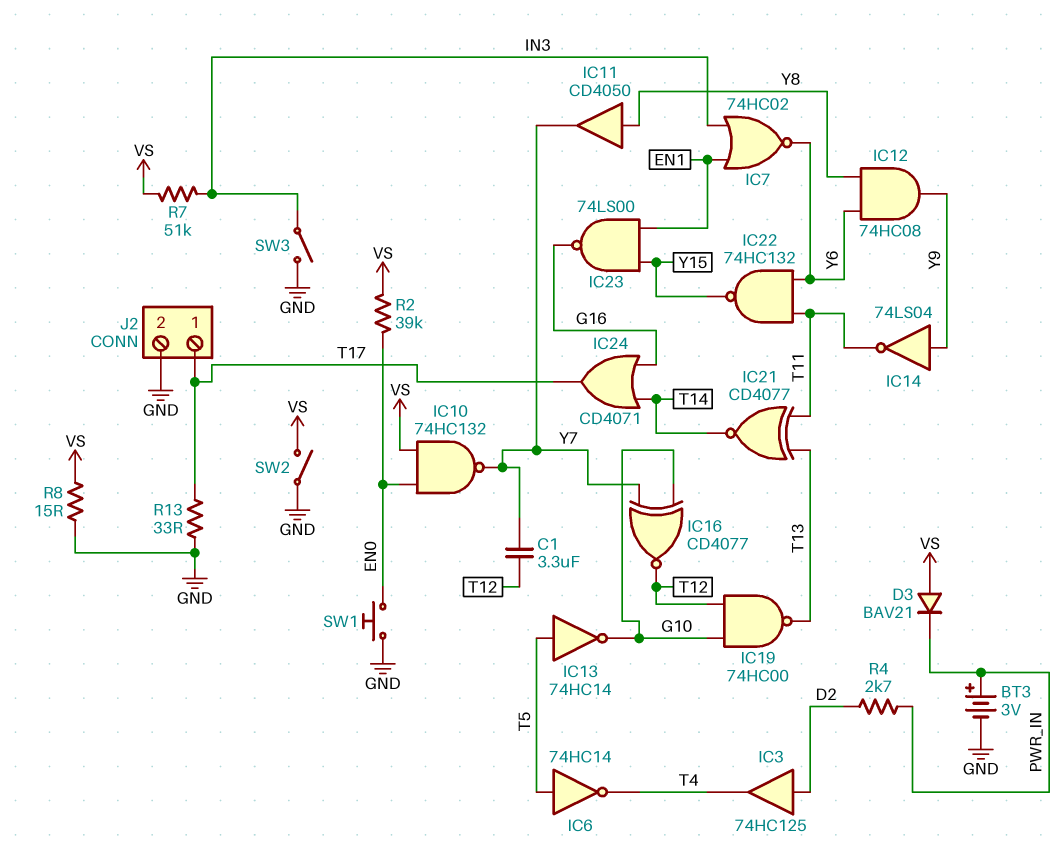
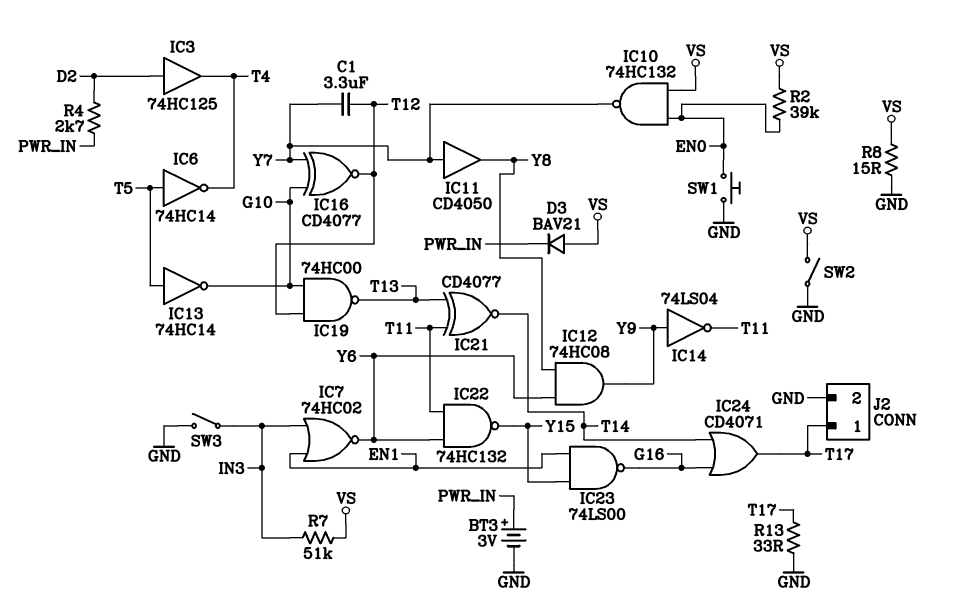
IC11: buffer CD4050 (in Y8, out Y7) -> buffer CD4050 (in Y7, out Y8)

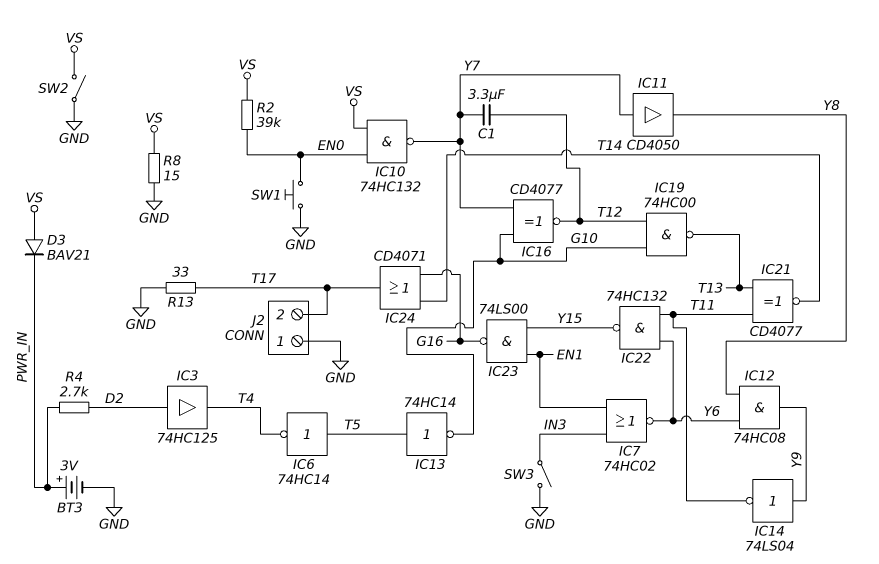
J2 pin 1: T17 -> GND
J2 pin 2: GND -> T17
R7: 51k (IN3, VS) -> none

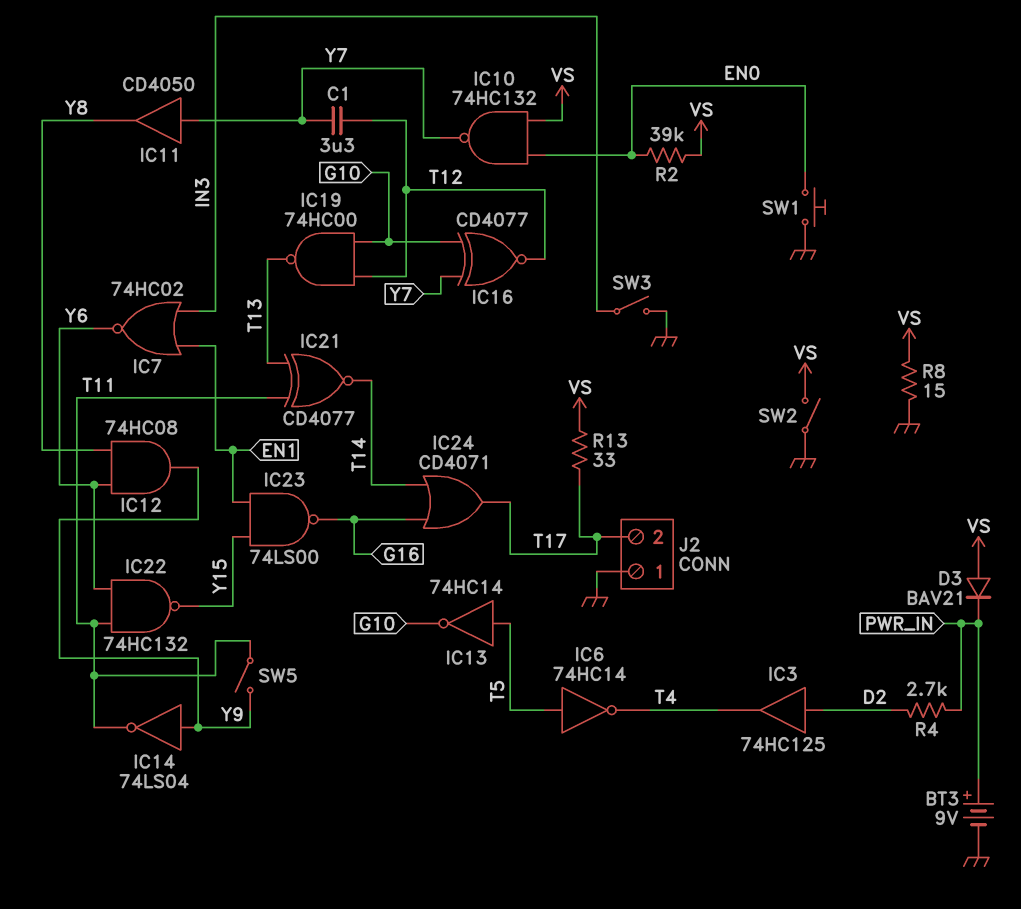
BT3: 3V (plus PWR_IN, minus GND) -> 9V (plus PWR_IN, minus GND)
R13: 33 (GND, T17) -> 33 (T17, VS)
SW5: none -> switch (T11, Y9)

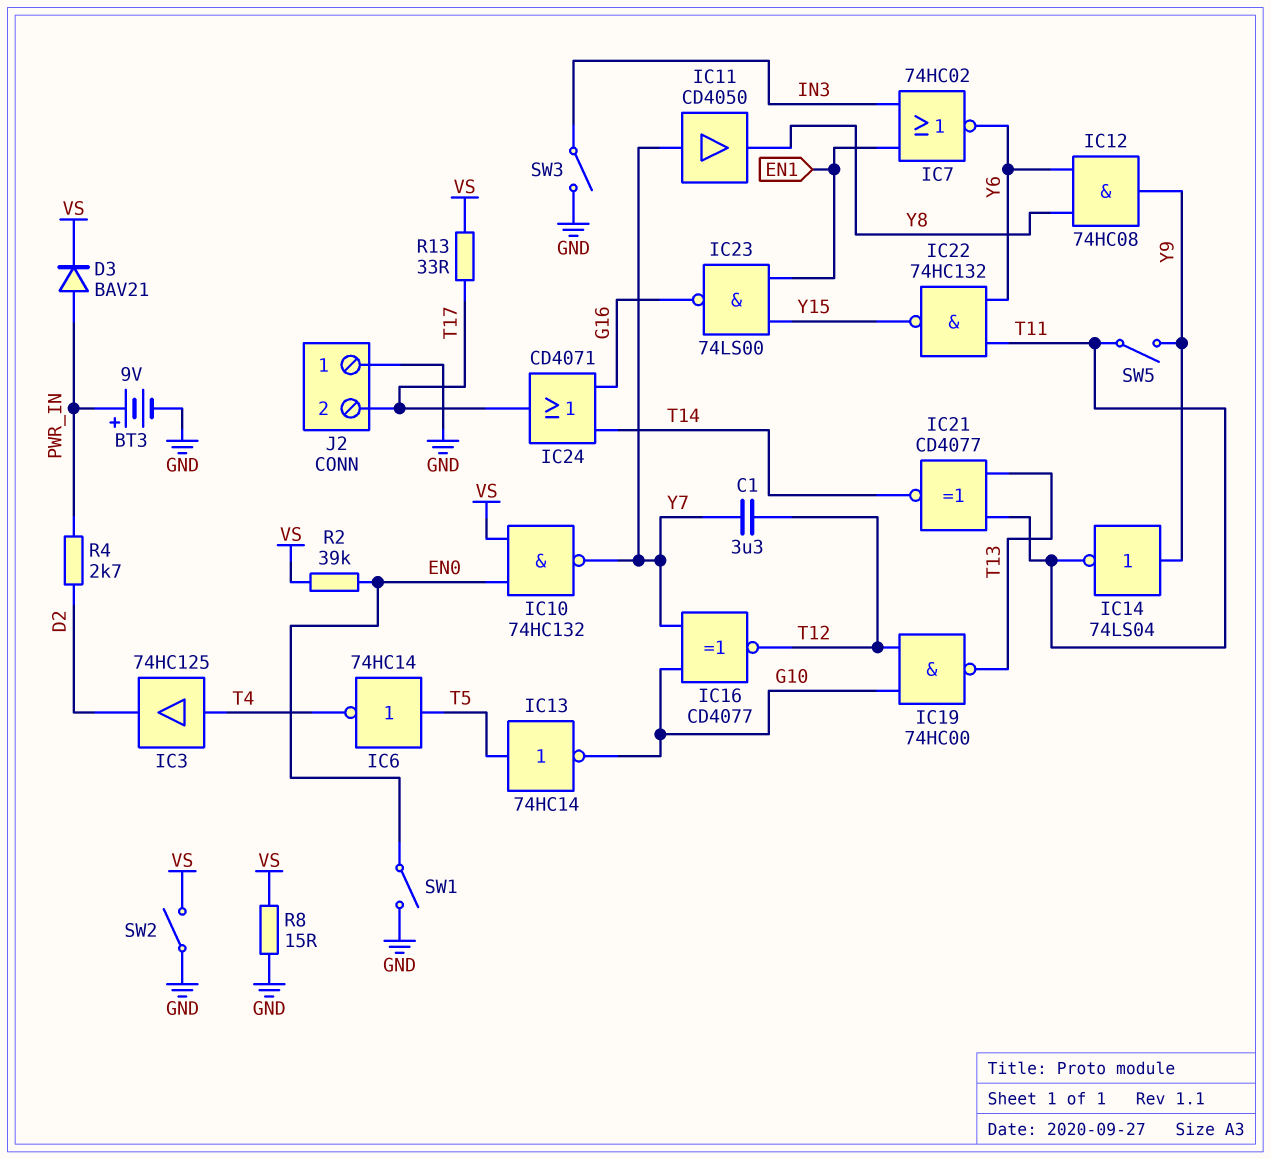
D3: diode BAV21 (A VS, K PWR_IN) -> diode BAV21 (A PWR_IN, K VS)
IC3: buffer 74HC125 (in D2, out T4) -> buffer 74HC125 (in T4, out D2)
SW1: button (EN0, GND) -> switch (EN0, GND)

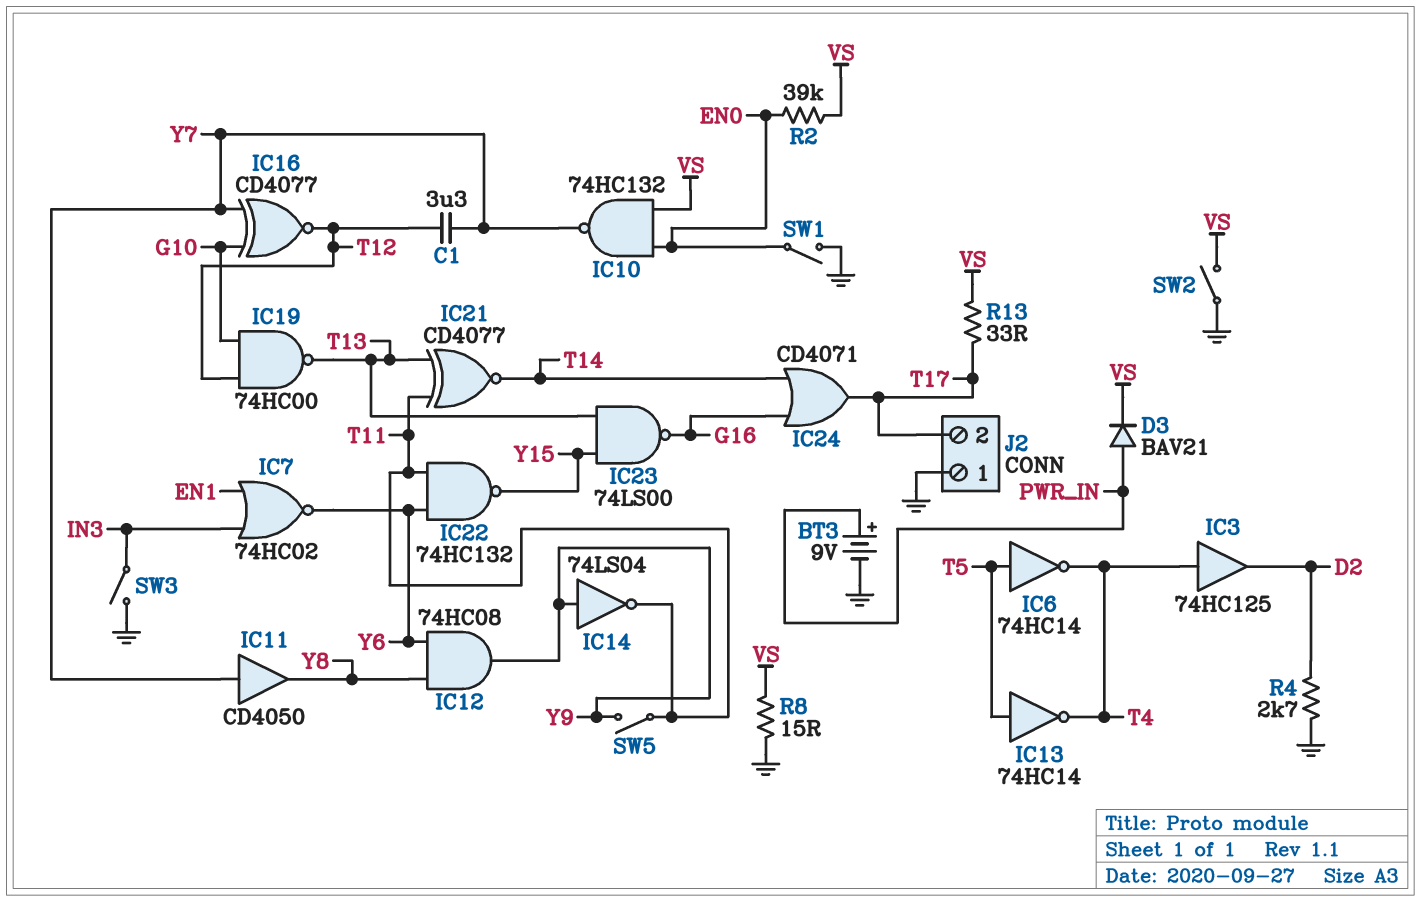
IC13: NOT 74HC14 (in T5, out G10) -> NOT 74HC14 (in T5, out T4)
IC23: NAND 74LS00 (in EN1, in Y15, out G16) -> NAND 74LS00 (in T13, in Y15, out G16)
R4: 2.7k (D2, PWR_IN) -> 2.7k (D2, GND)

